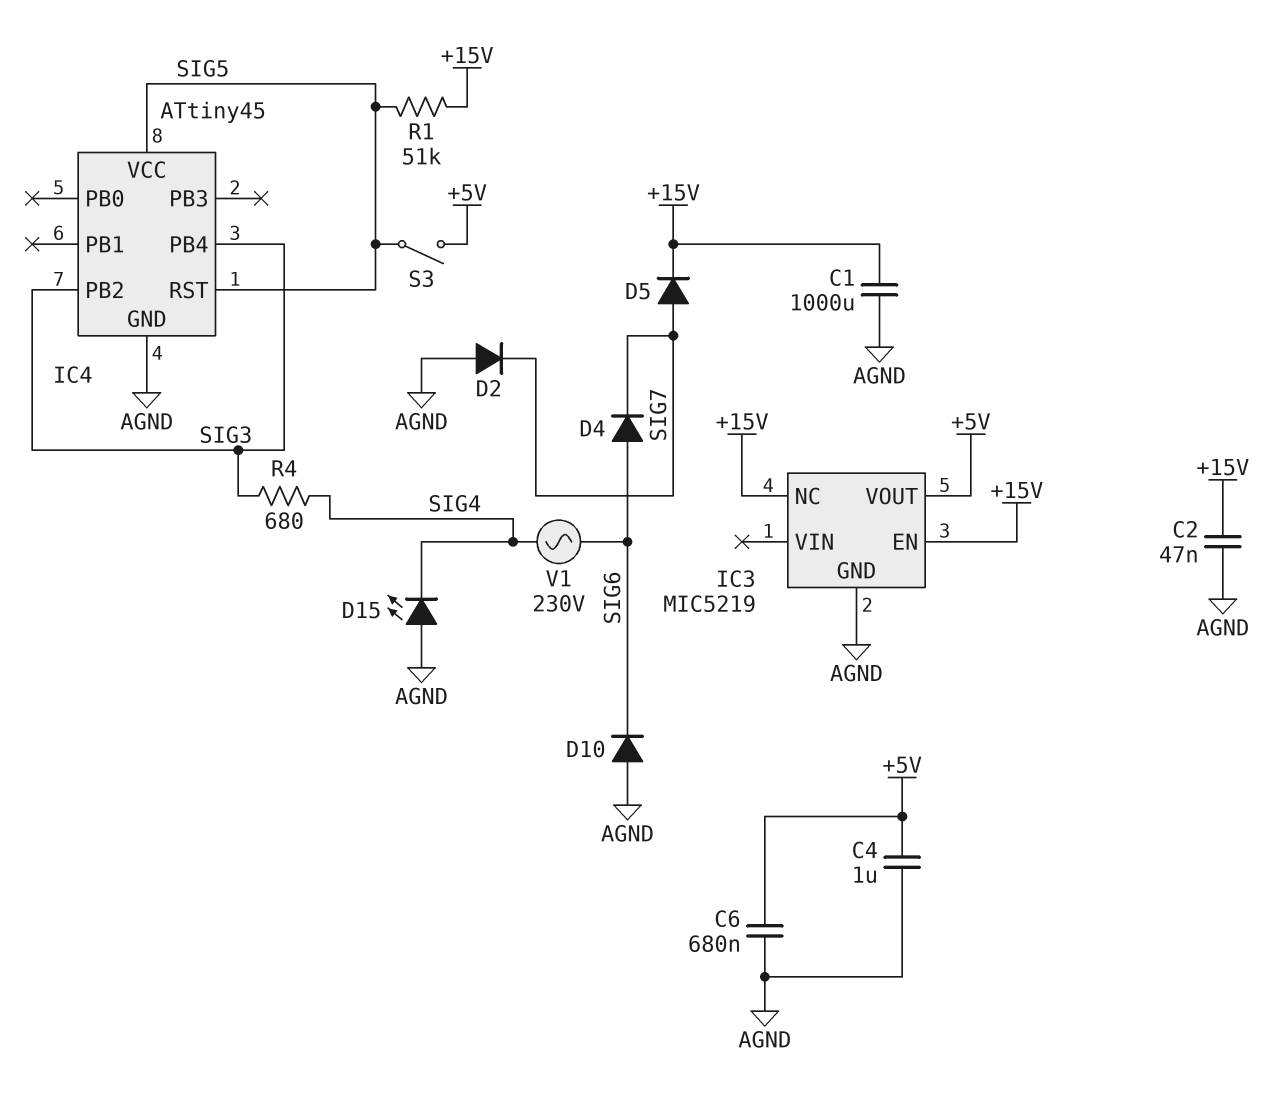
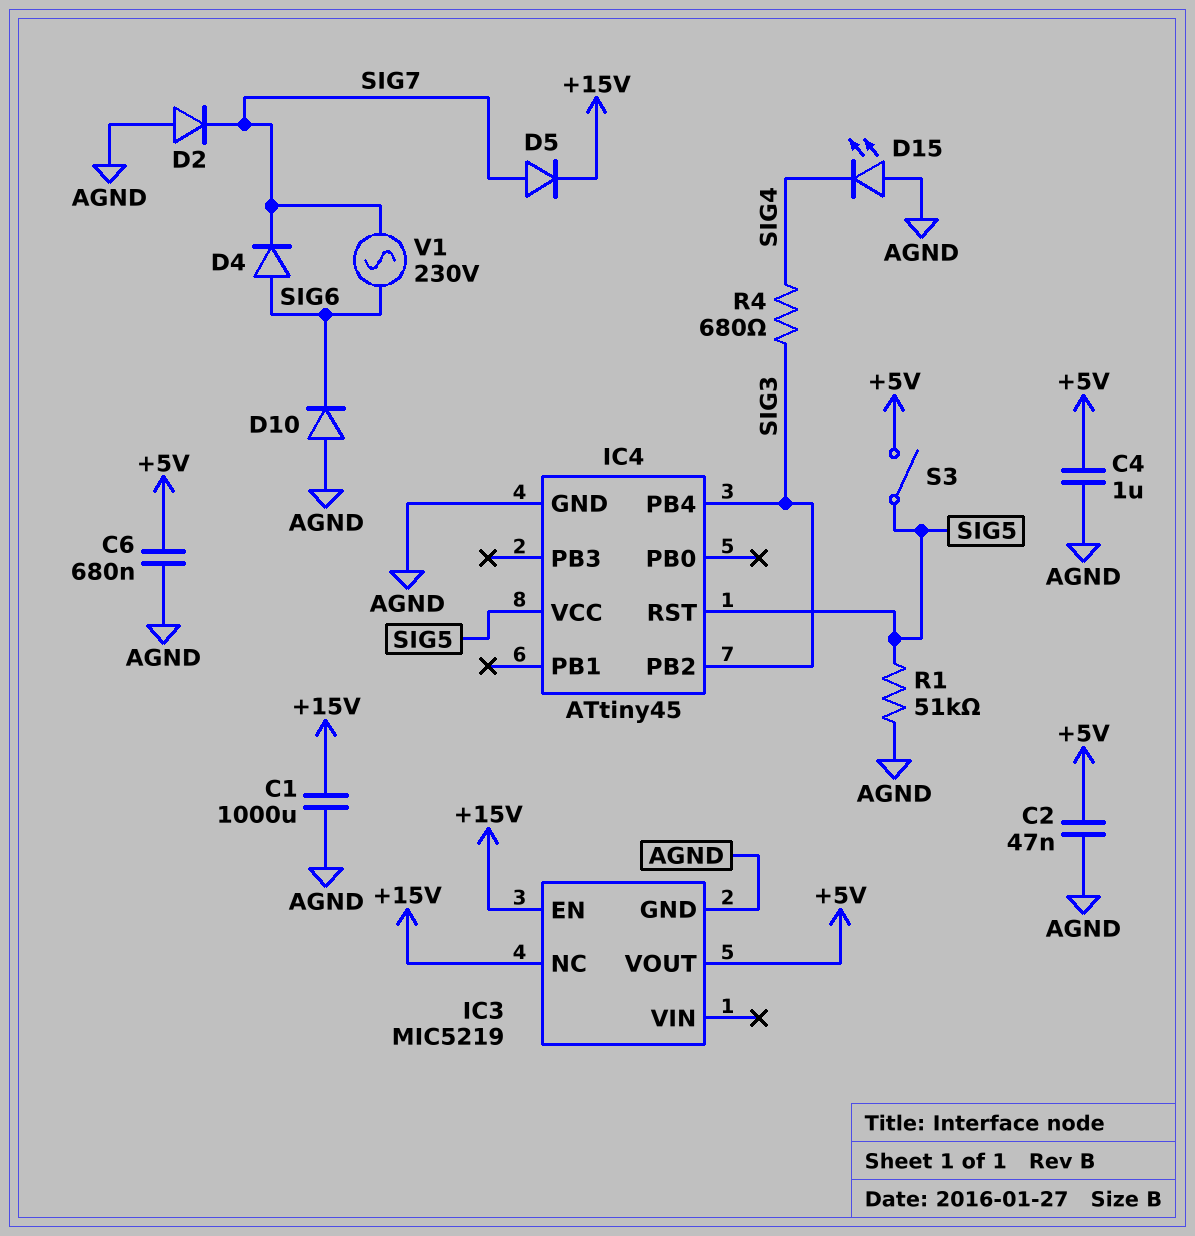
C2: 47nF (+15V, AGND) -> 47nF (+5V, AGND)
R1: 51k (+15V, SIG5) -> 51k (AGND, SIG5)
V1: AC 230V (SIG4, SIG6) -> AC 230V (SIG6, SIG7)

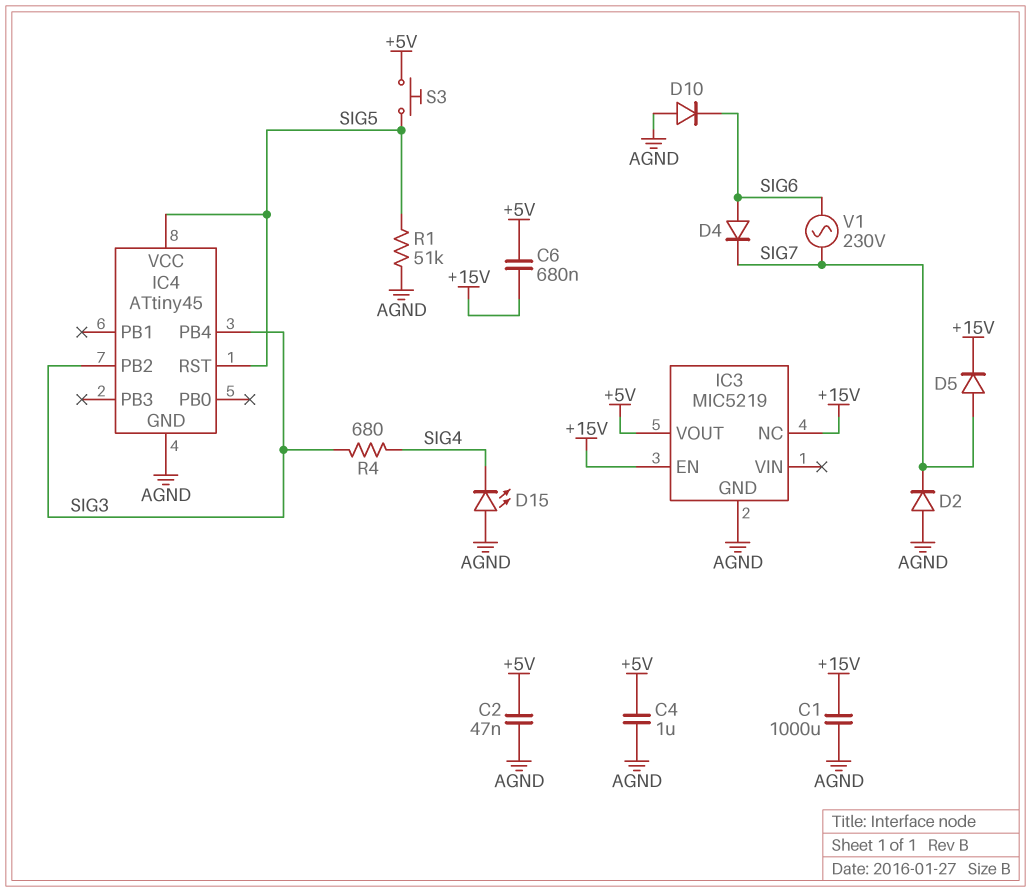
C6: 680nF (+5V, AGND) -> 680nF (+5V, +15V)
S3: switch (+5V, SIG5) -> button (+5V, SIG5)

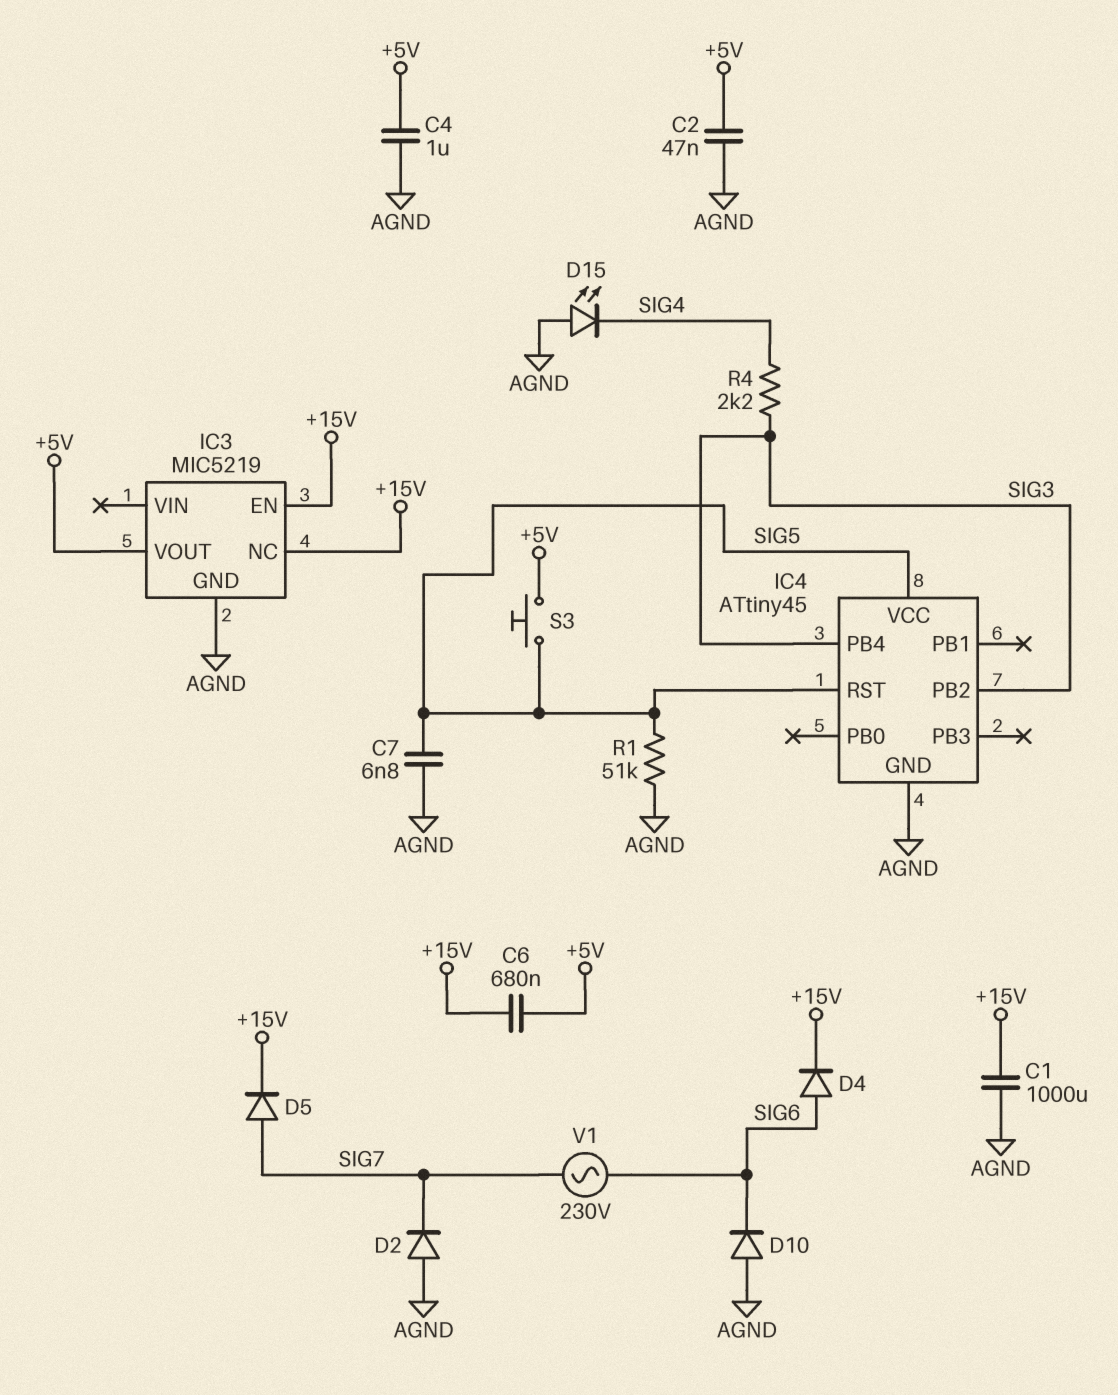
C7: none -> 6.8nF (AGND, SIG5)
D4: diode (A SIG6, K SIG7) -> diode (A SIG6, K +15V)
R4: 680 (SIG3, SIG4) -> 2.2k (SIG3, SIG4)

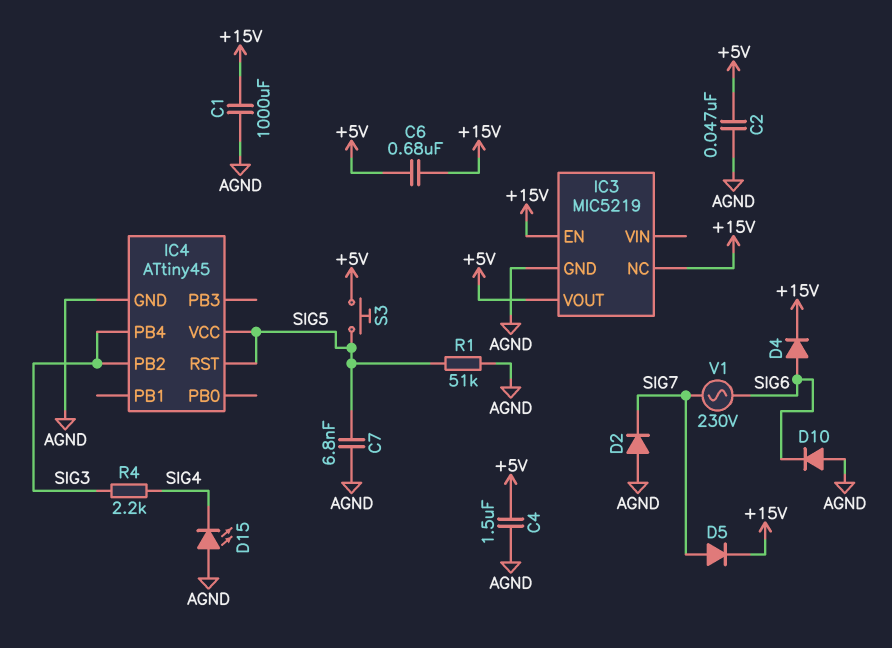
C4: 1uF (+5V, AGND) -> 1.5uF (+5V, AGND)

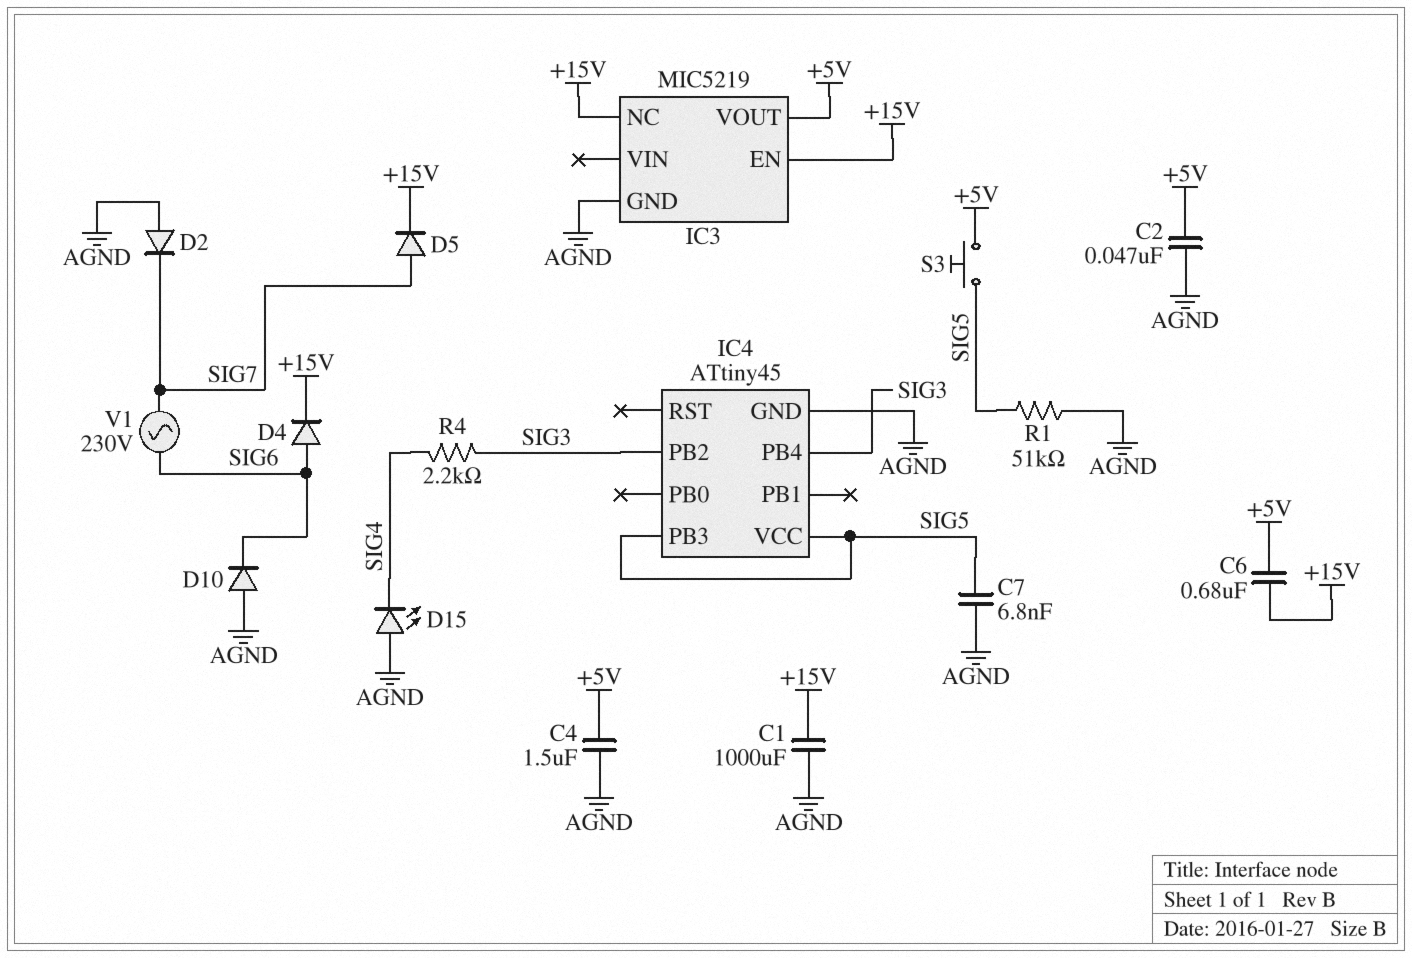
IC4 pin PB3: none -> SIG5
IC4 pin RST: SIG5 -> none

